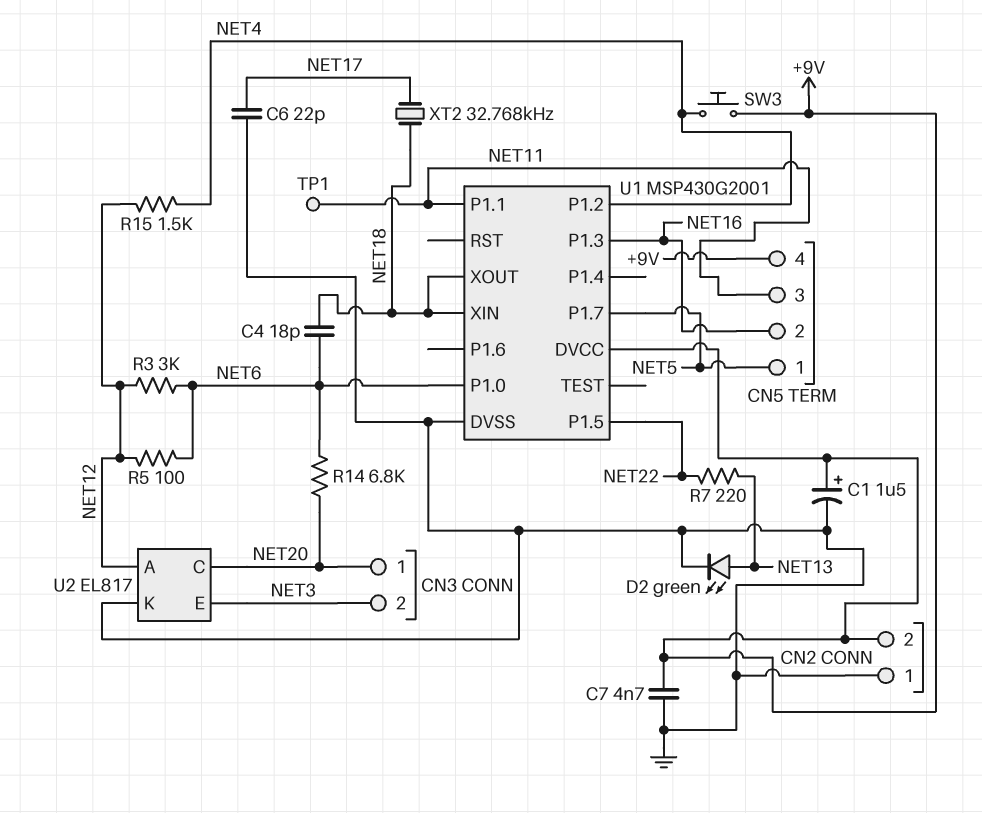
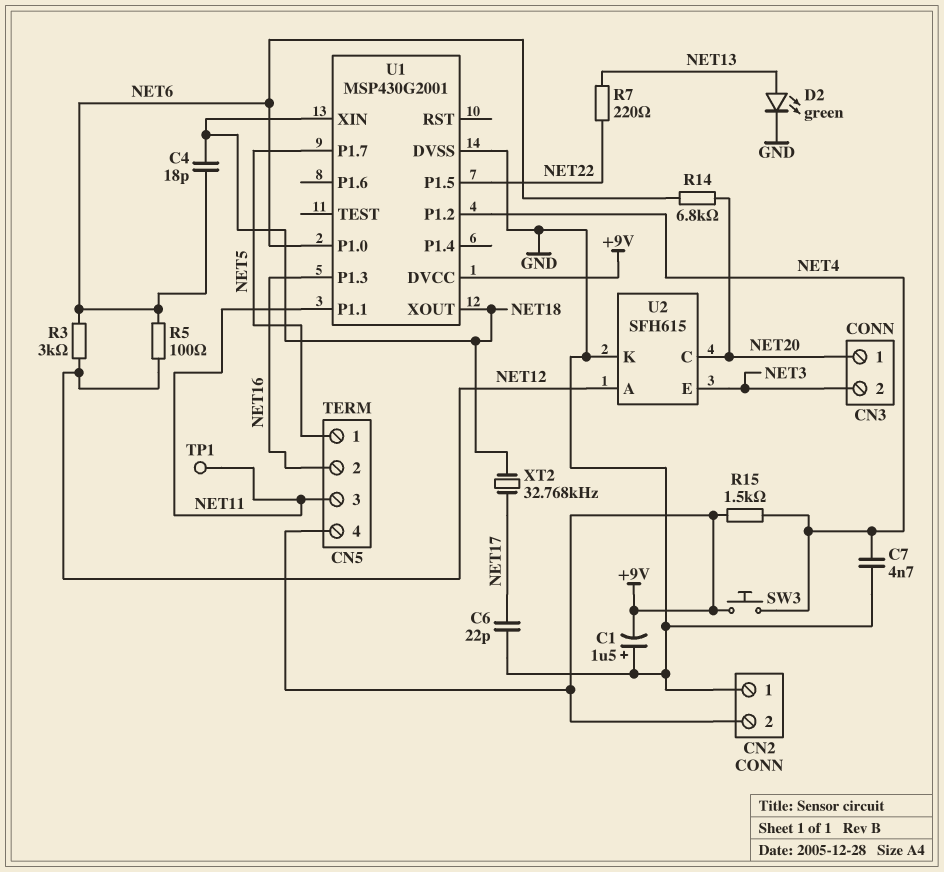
C1: 1.5uF (plus +9V, minus GND) -> 1.5uF (plus GND, minus +9V)
C7: 4.7nF (+9V, GND) -> 4.7nF (GND, NET4)
R15: 1.5k (NET4, NET12) -> 1.5k (+9V, NET4)
U2: EL817 -> SFH615

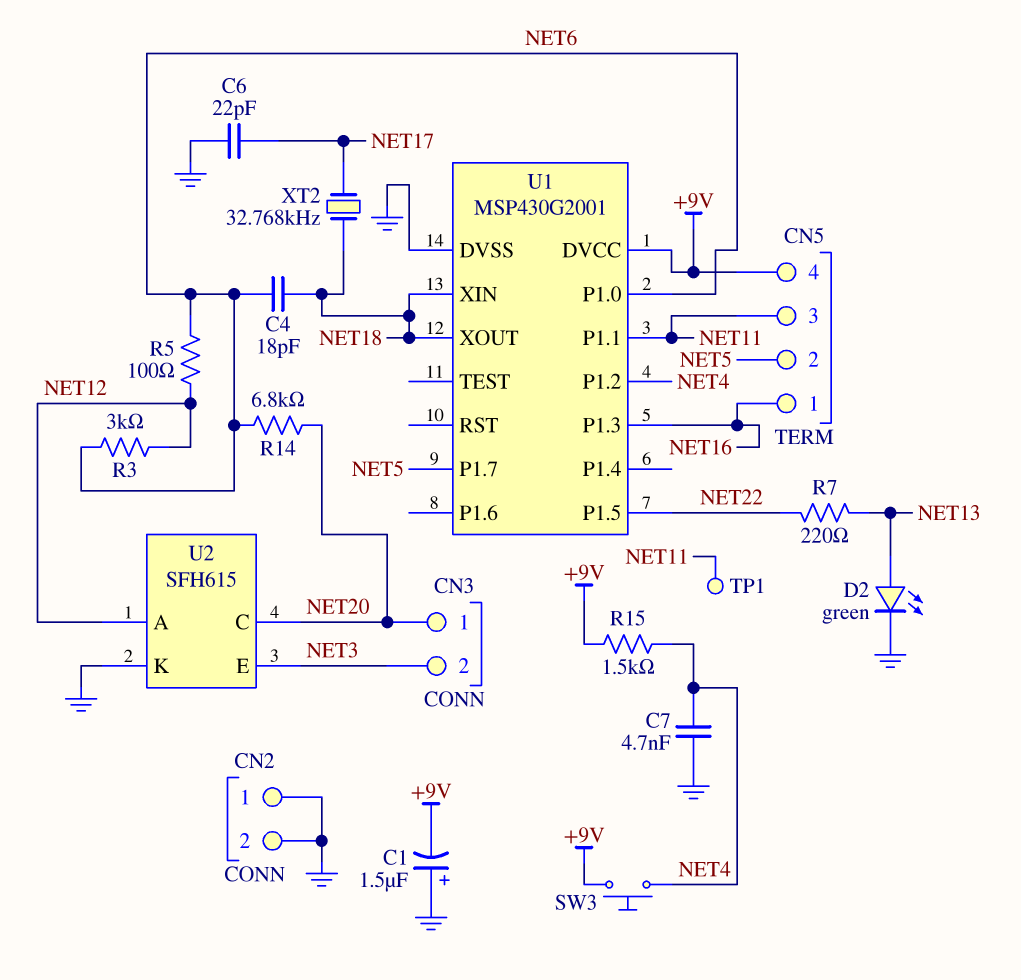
CN2 pin 2: +9V -> GND
CN5 pin 1: NET5 -> NET16
CN5 pin 2: NET16 -> NET5

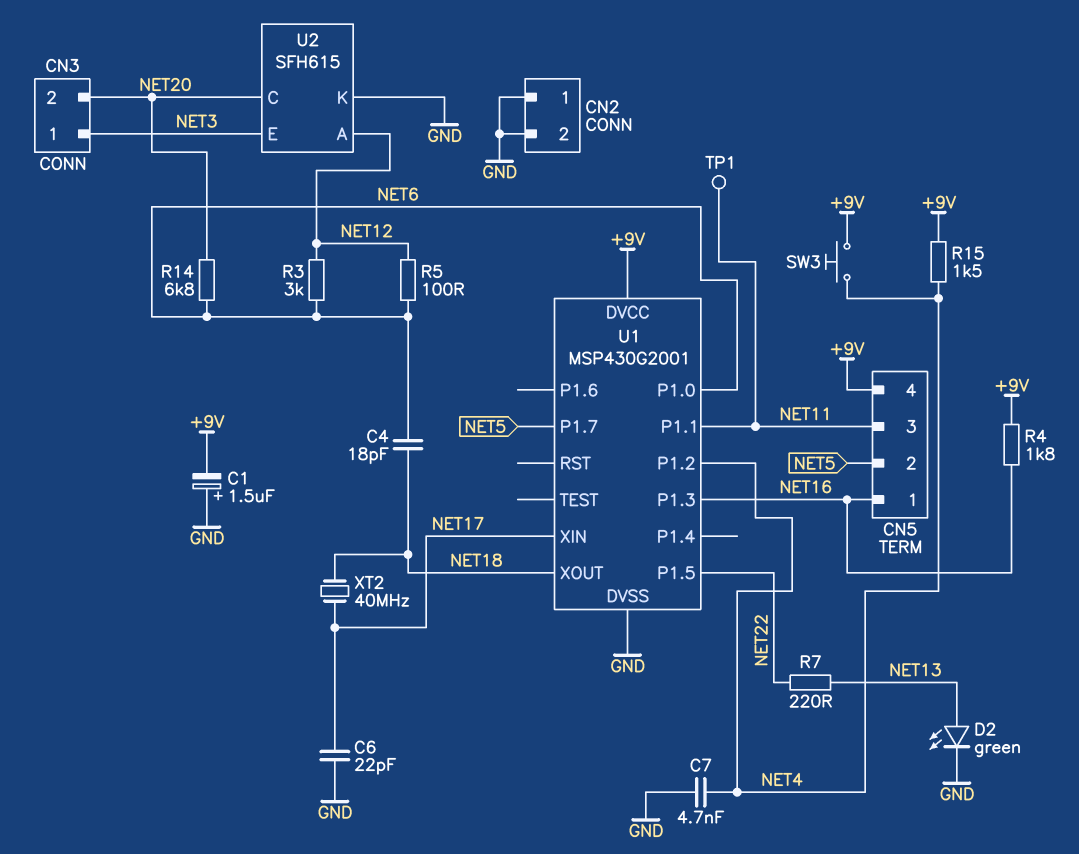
CN3 pin 1: NET20 -> NET3
CN3 pin 2: NET3 -> NET20
R4: none -> 1.8k (+9V, NET16)
U1 pin XIN: NET18 -> NET17
XT2: 32.768kHz (NET17, NET18) -> 40MHz (NET17, NET18)

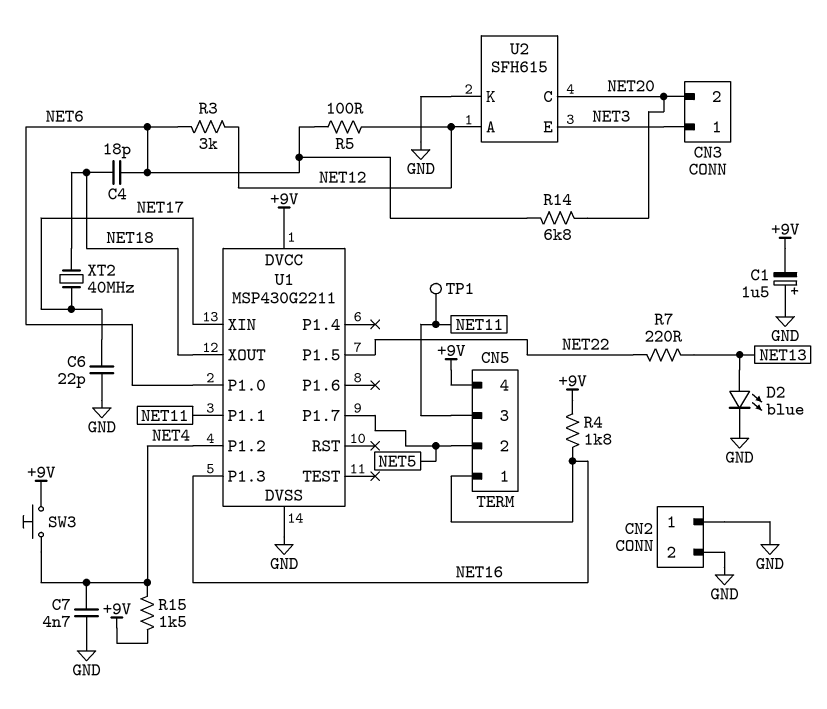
D2: LED green (A NET13, K GND) -> LED blue (A NET13, K GND)
U1: MSP430G2001 -> MSP430G2211

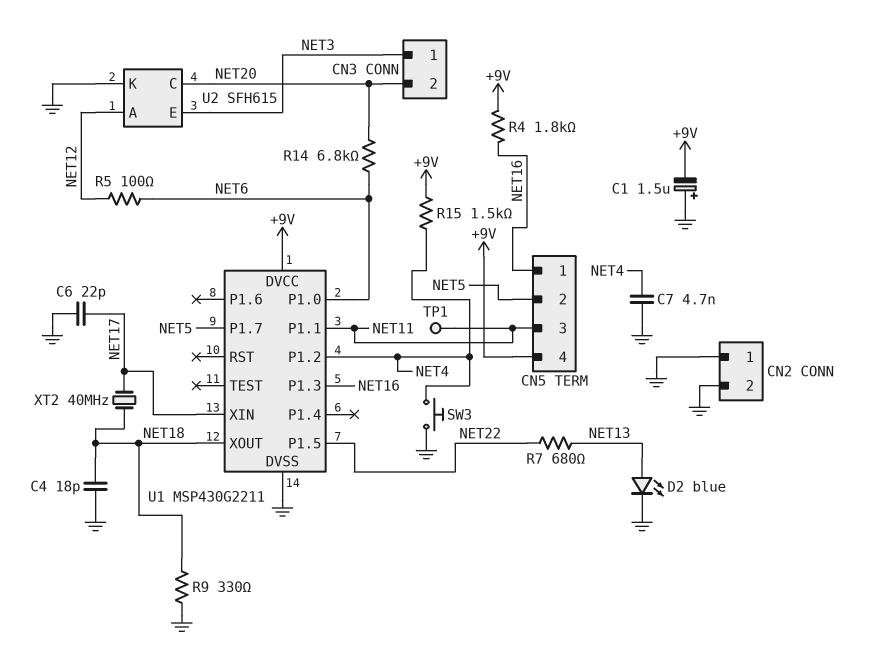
C4: 18pF (NET6, NET18) -> 18pF (GND, NET18)
R3: 3k (NET6, NET12) -> none
R7: 220 (NET13, NET22) -> 680 (NET13, NET22)
R9: none -> 330 (GND, NET18)
SW3: button (+9V, NET4) -> button (GND, NET4)

